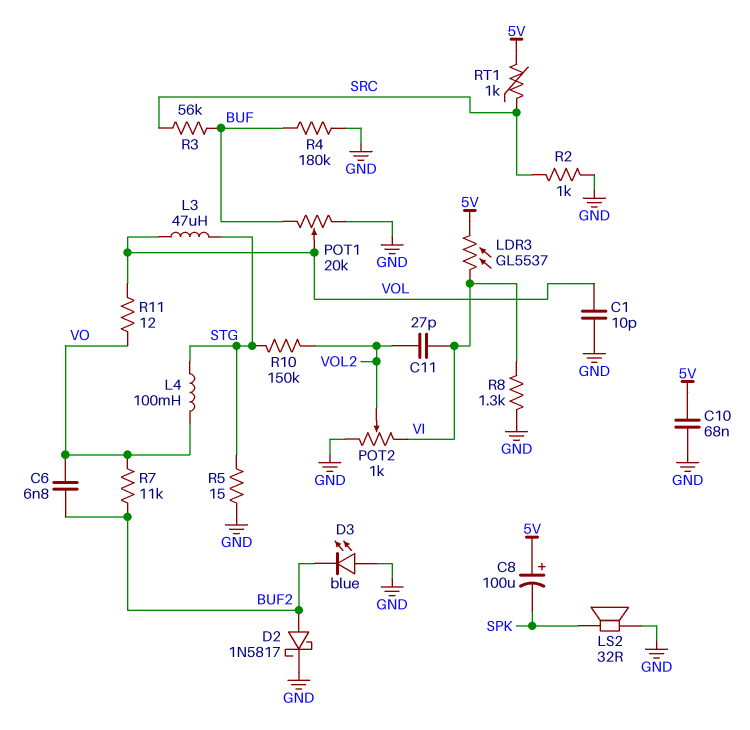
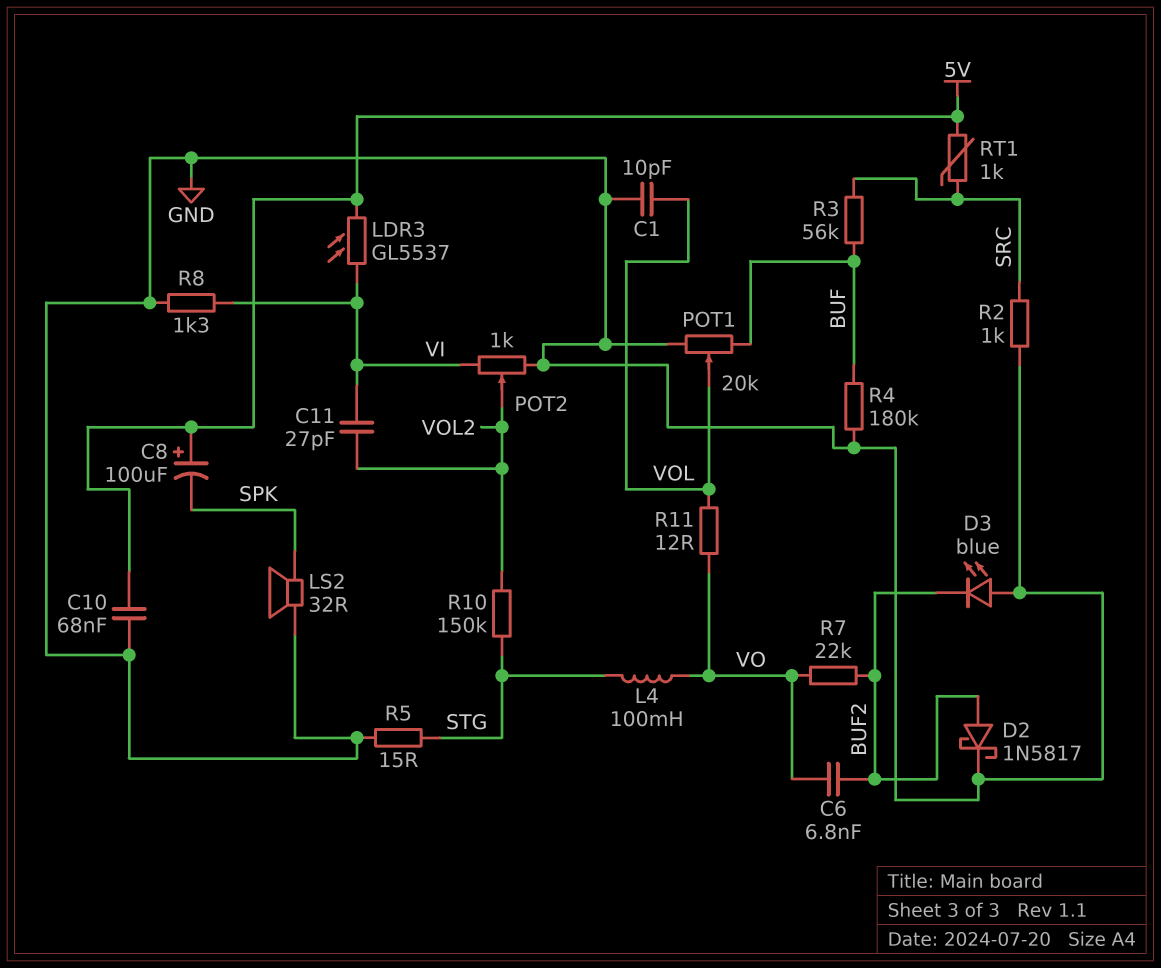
L3: 47uH (STG, VOL) -> none
R7: 11k (BUF2, VO) -> 22k (BUF2, VO)

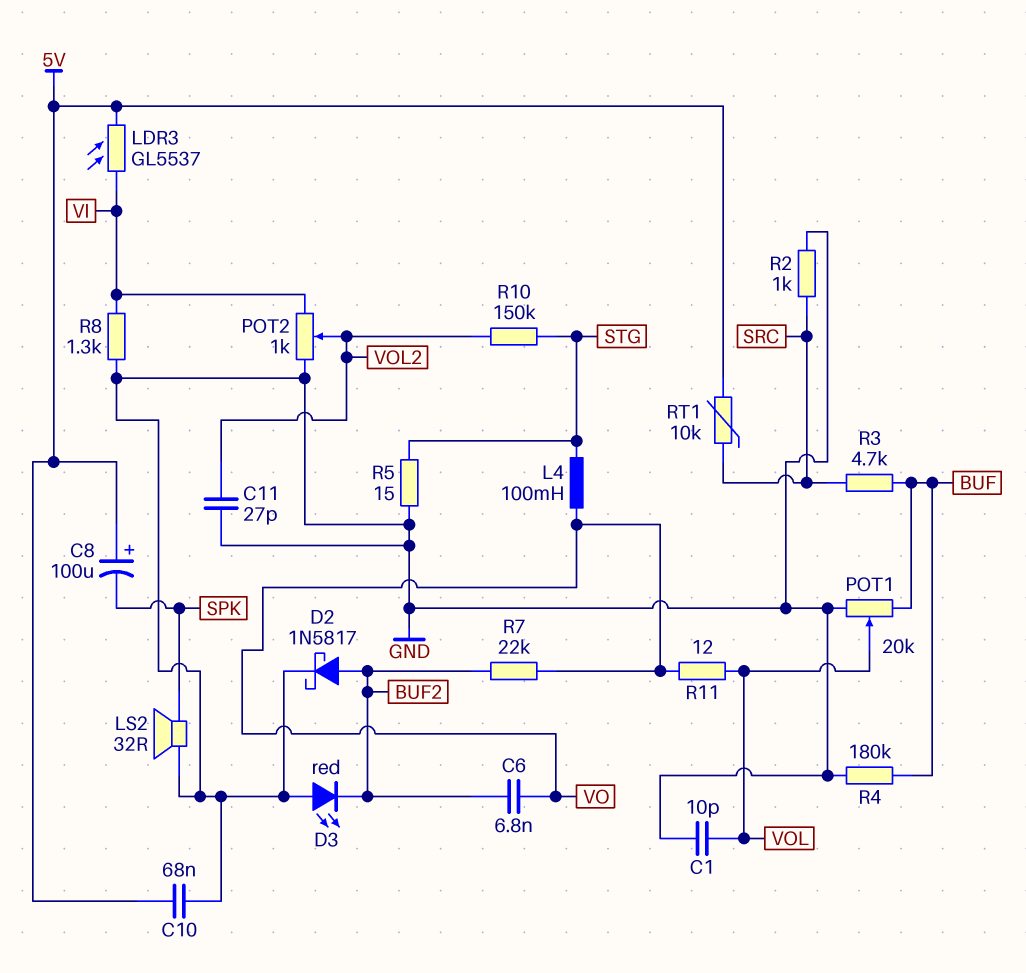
C11: 27pF (VI, VOL2) -> 27pF (GND, VOL2)
D3: LED blue (A GND, K BUF2) -> LED red (A GND, K BUF2)
R3: 56k (BUF, SRC) -> 4.7k (BUF, SRC)
RT1: 1k (5V, SRC) -> 10k (5V, SRC)

